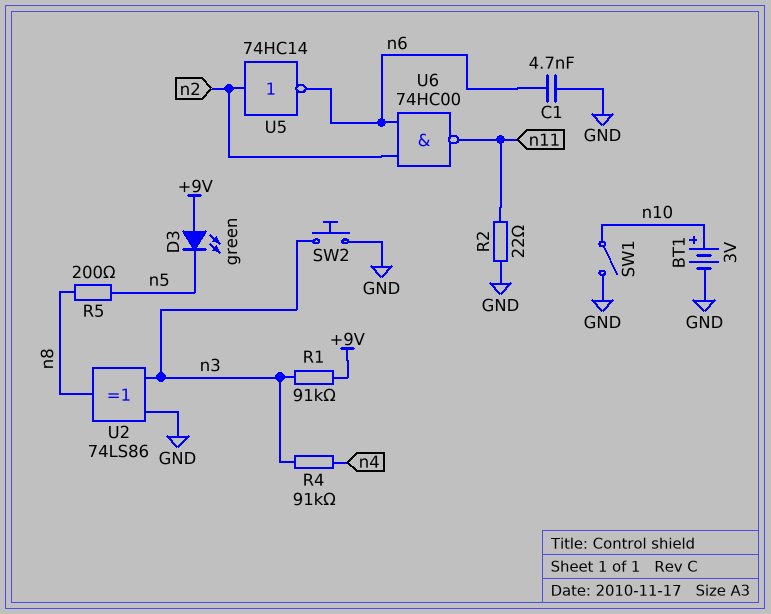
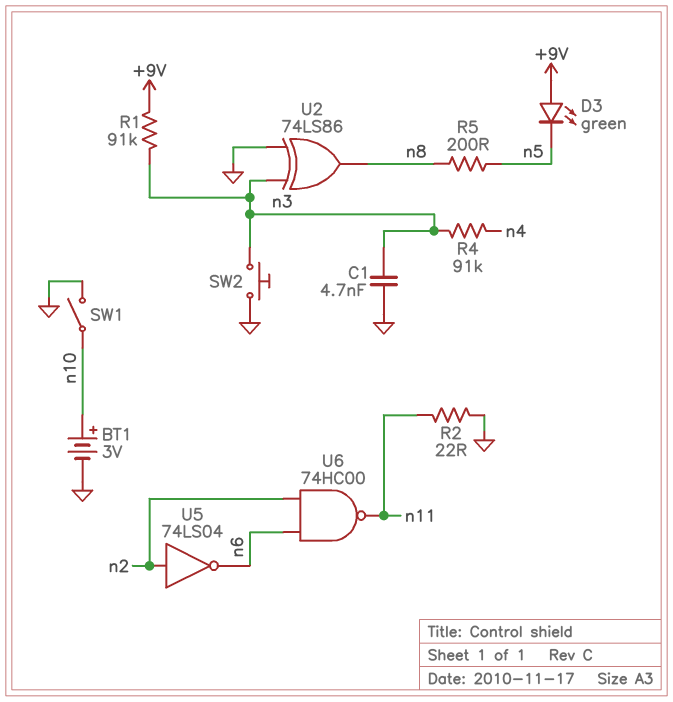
C1: 4.7nF (GND, n6) -> 4.7nF (GND, n3)
U5: NOT 74HC14 (in n2, out n6) -> NOT 74LS04 (in n2, out n6)

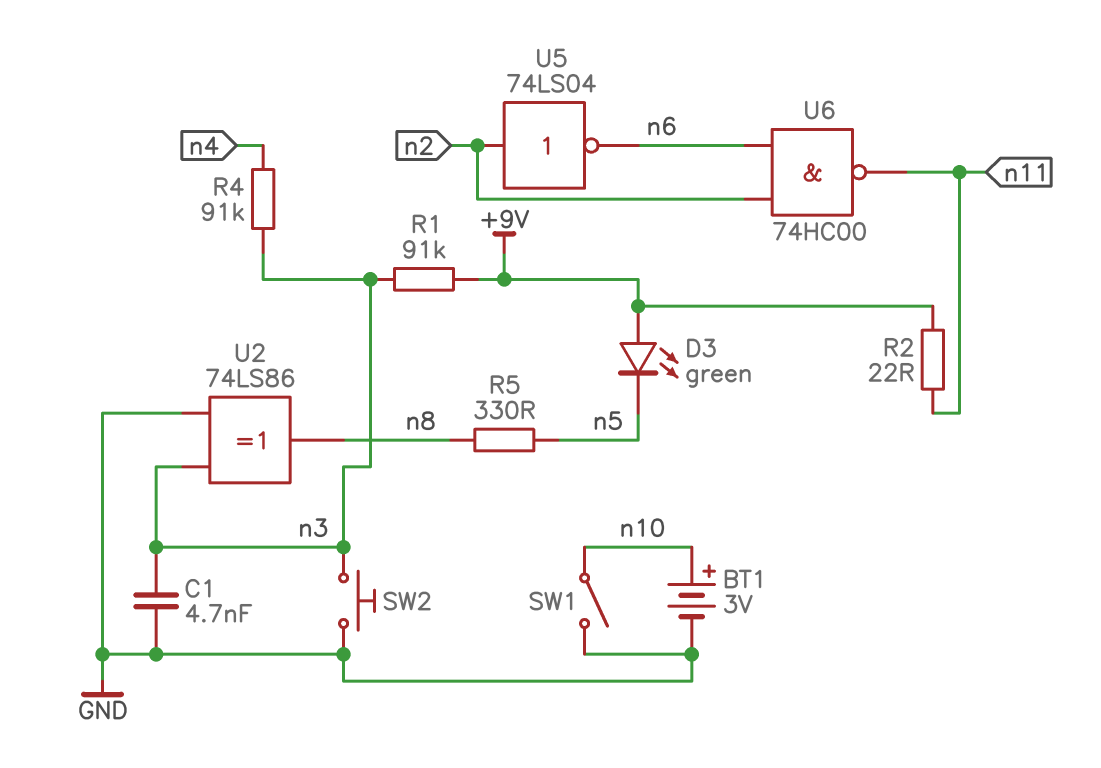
R2: 22 (GND, n11) -> 22 (+9V, n11)
R5: 200 (n5, n8) -> 330 (n5, n8)

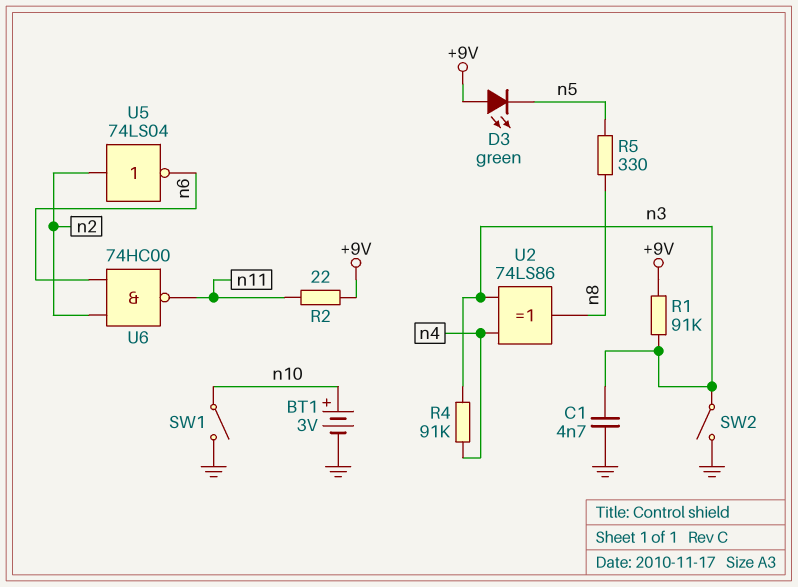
SW2: button (GND, n3) -> switch (GND, n3)
U2: XOR 74LS86 (in GND, in n3, out n8) -> XOR 74LS86 (in n3, in n4, out n8)

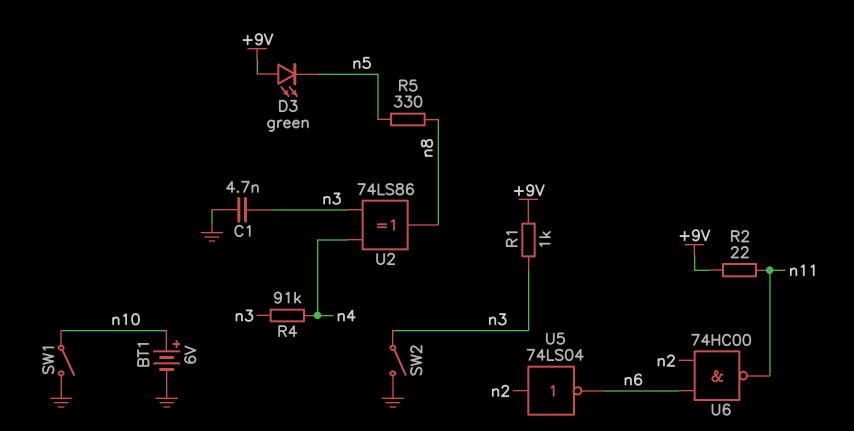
BT1: 3V (plus n10, minus GND) -> 6V (plus n10, minus GND)
R1: 91k (+9V, n3) -> 1k (+9V, n3)

